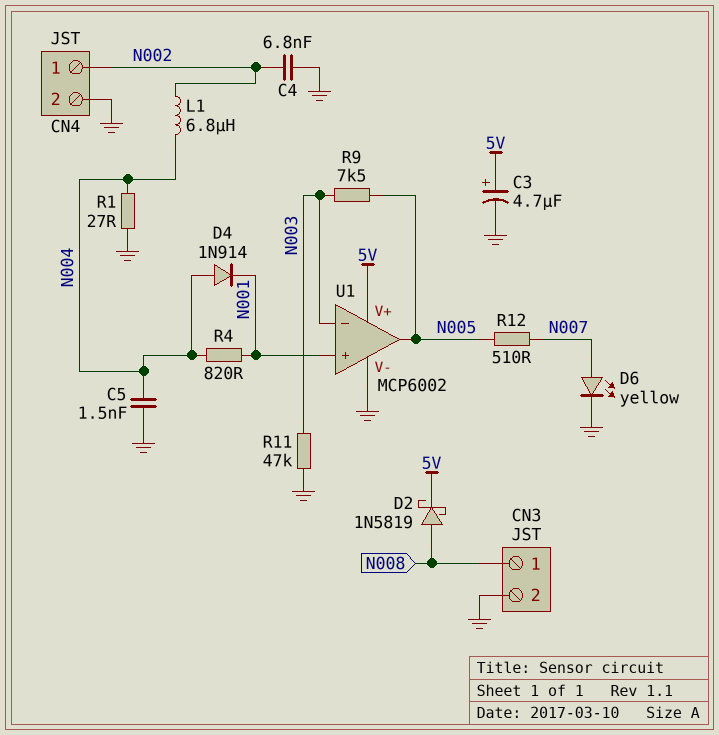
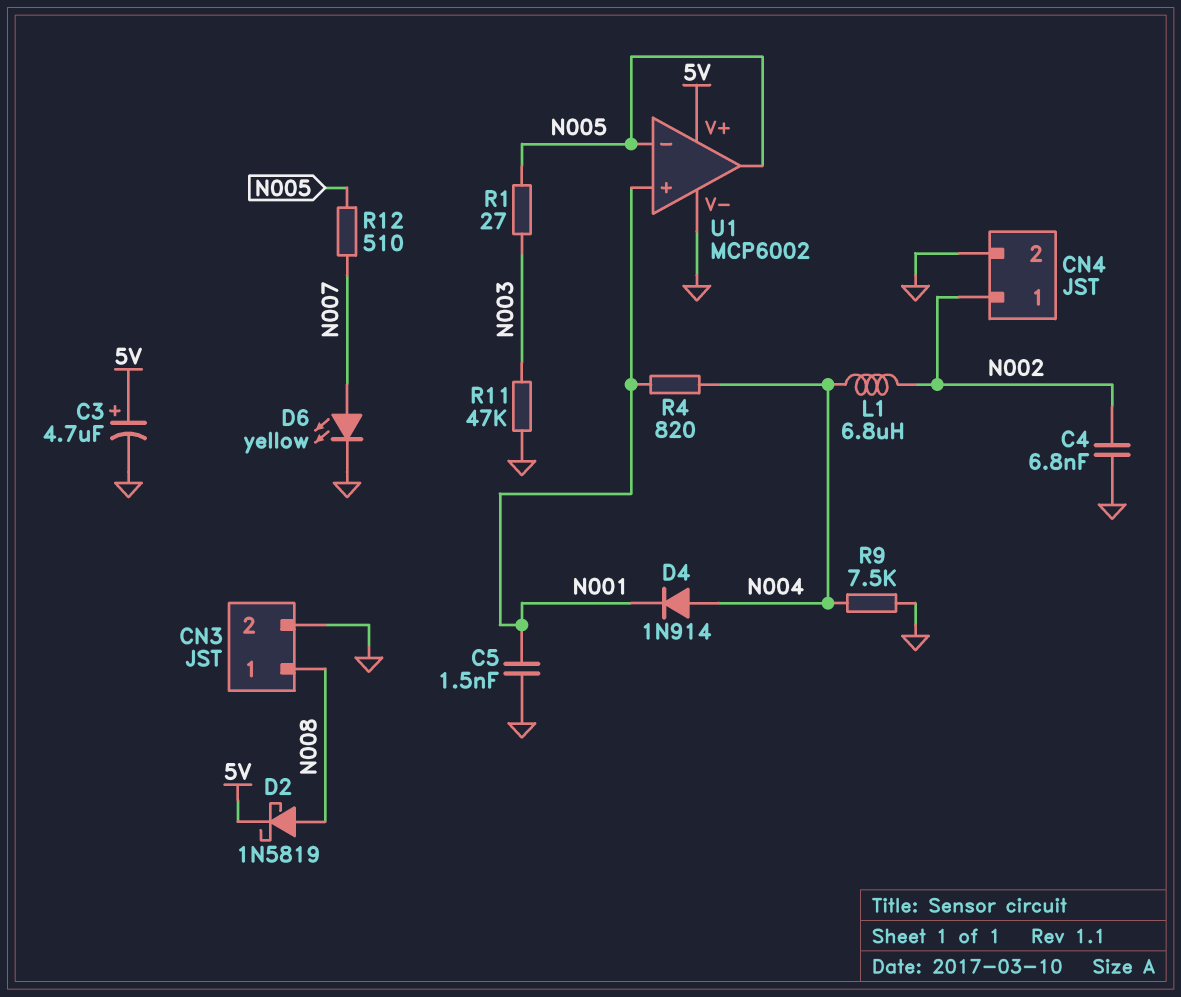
C5: 1.5nF (GND, N004) -> 1.5nF (GND, N001)
R1: 27 (GND, N004) -> 27 (N003, N005)
R9: 7.5k (N003, N005) -> 7.5k (GND, N004)
U1 pin in-: N003 -> N005

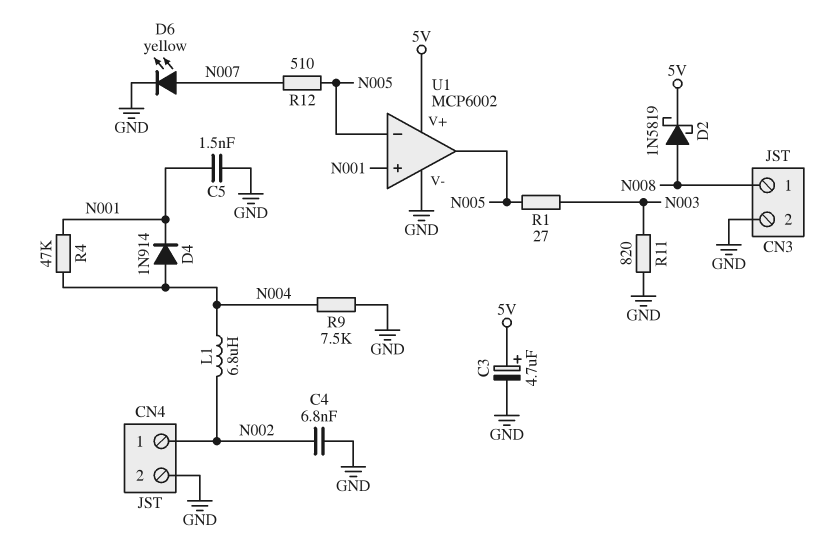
R4: 820 (N001, N004) -> 47k (N001, N004)
R11: 47k (GND, N003) -> 820 (GND, N003)

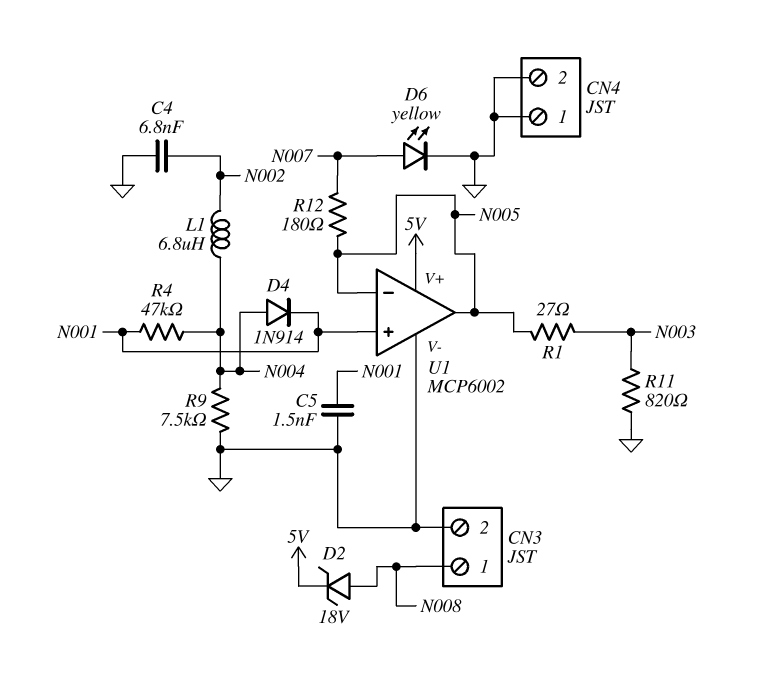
C3: 4.7uF (plus 5V, minus GND) -> none
CN4 pin 1: N002 -> GND
D2: schottky 1N5819 (A N008, K 5V) -> zener 18V (A N008, K 5V)
R12: 510 (N005, N007) -> 180 (N005, N007)

